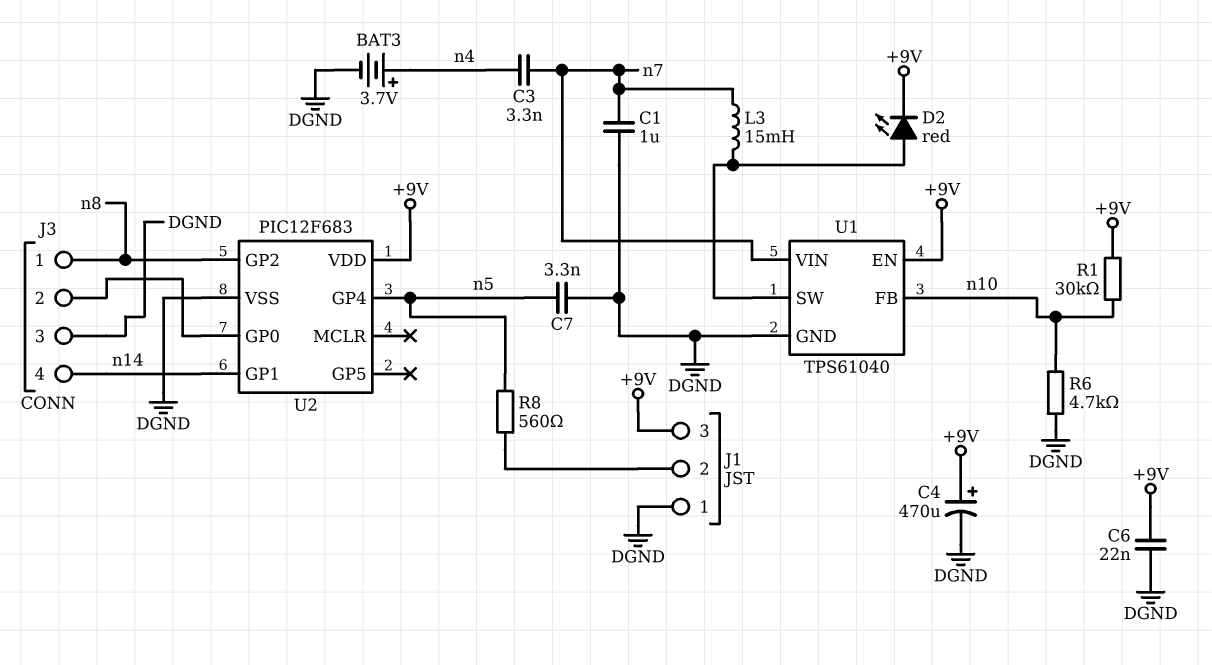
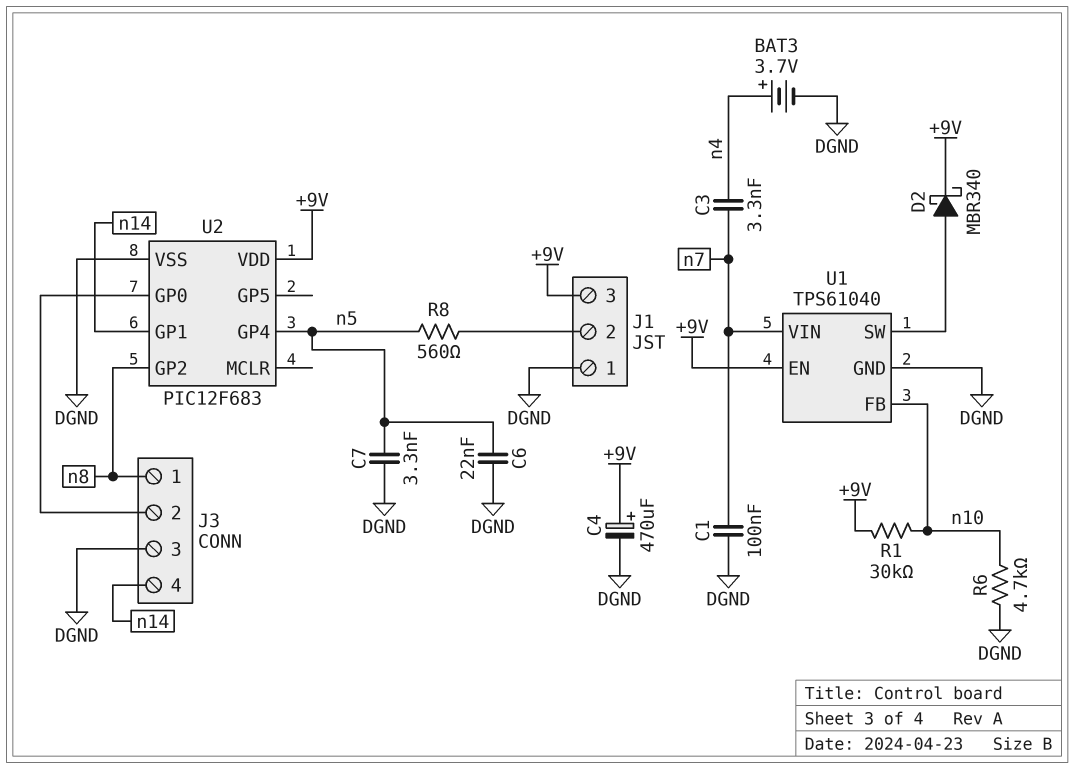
C1: 1uF (DGND, n7) -> 100nF (DGND, n7)
C6: 22nF (+9V, DGND) -> 22nF (DGND, n5)
D2: LED red (A U1/SW, K +9V) -> schottky MBR340 (A U1/SW, K +9V)
L3: 15mH (U1/SW, n7) -> none

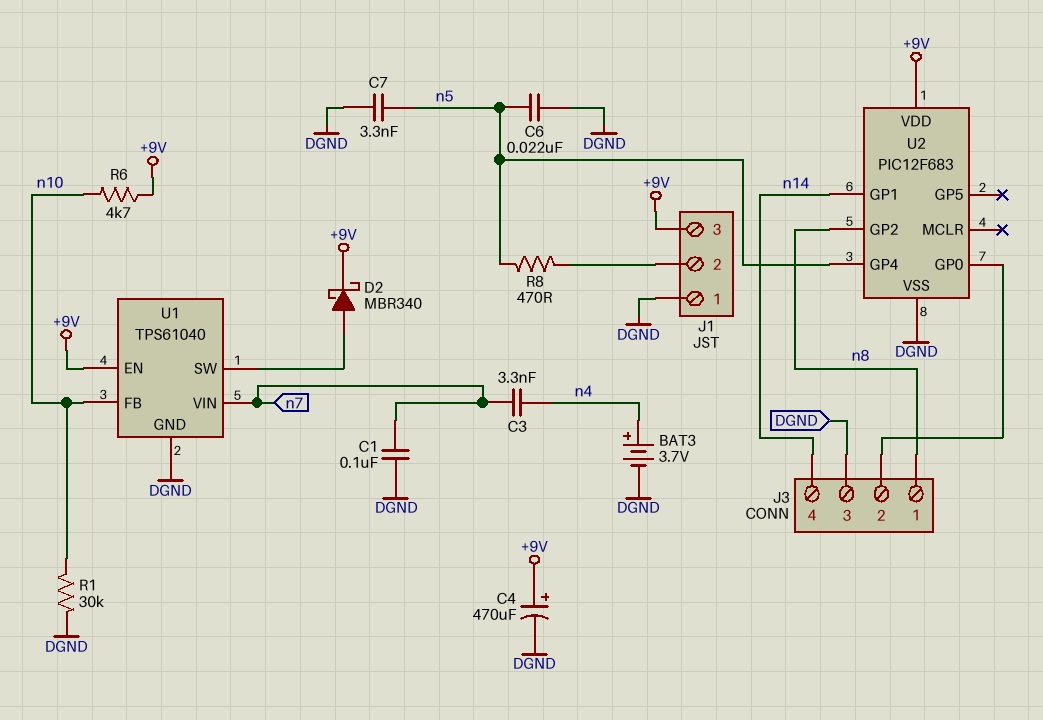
R1: 30k (+9V, n10) -> 30k (DGND, n10)
R6: 4.7k (DGND, n10) -> 4.7k (+9V, n10)
R8: 560 (J1/2, n5) -> 470 (J1/2, n5)

